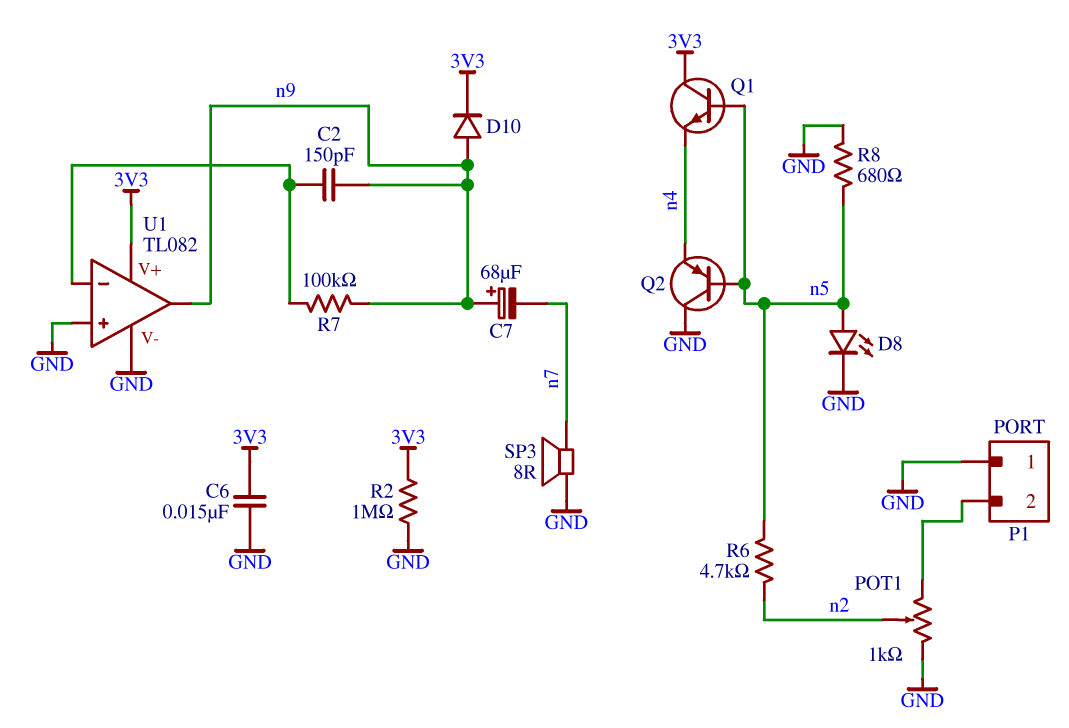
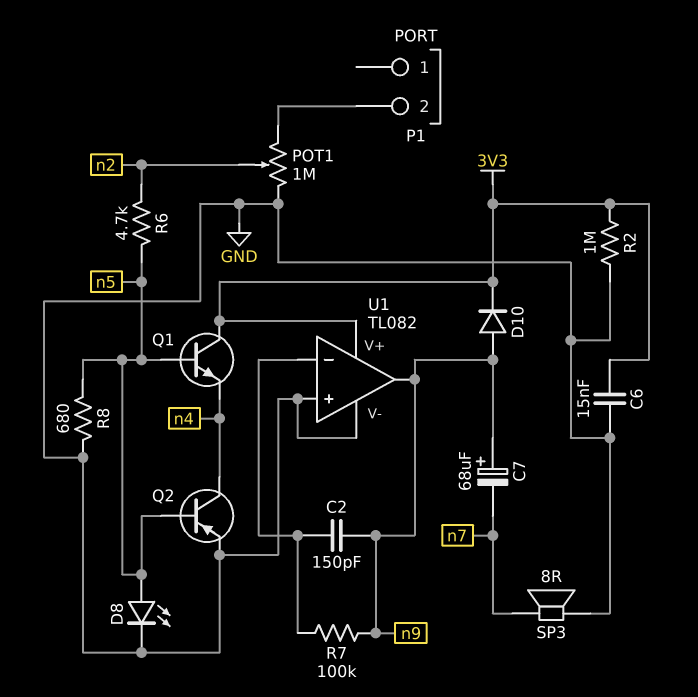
P1 pin 1: GND -> none
POT1: 1k (GND, P1/2, wiper n2) -> 1M (GND, P1/2, wiper n2)
Q2: PNP (B n5, C GND, E n4) -> PNP (B n5, C n4, E GND)

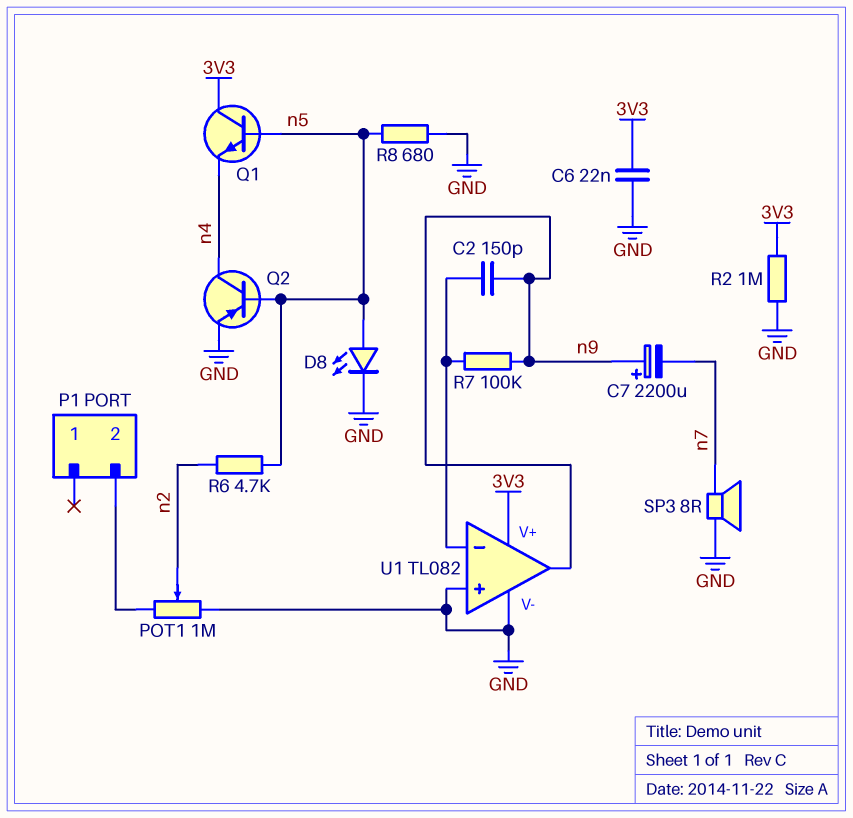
C6: 15nF (3V3, GND) -> 22nF (3V3, GND)
C7: 68uF (plus n9, minus n7) -> 2200uF (plus n9, minus n7)
D10: diode (A n9, K 3V3) -> none

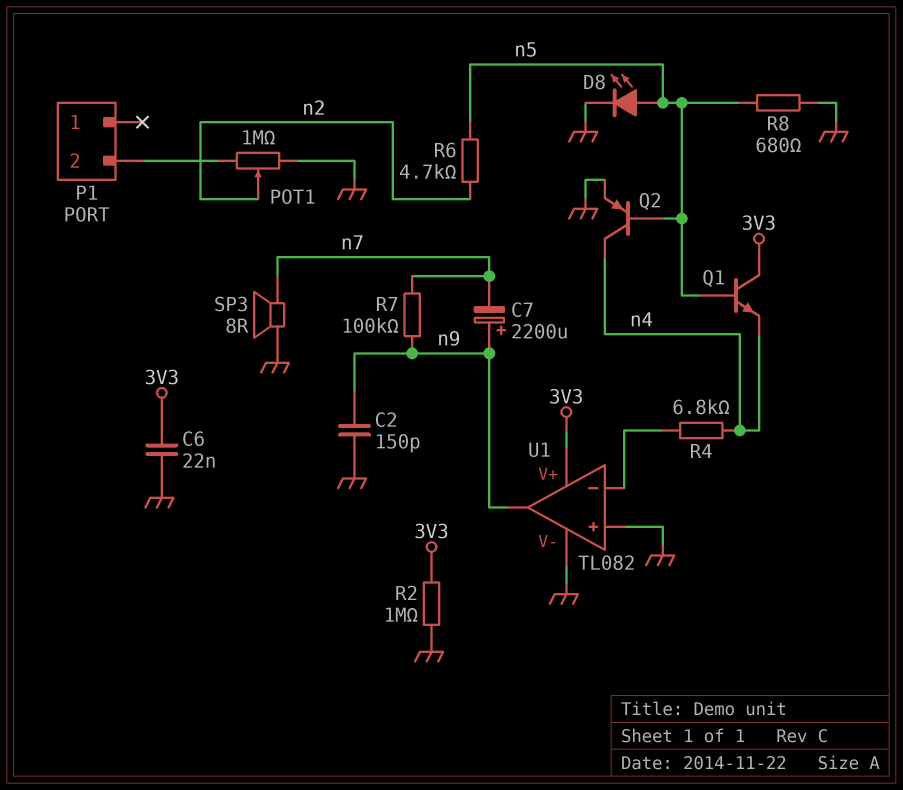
C2: 150pF (U1/in-, n9) -> 150pF (GND, n9)
R4: none -> 6.8k (U1/in-, n4)
R7: 100k (U1/in-, n9) -> 100k (n7, n9)

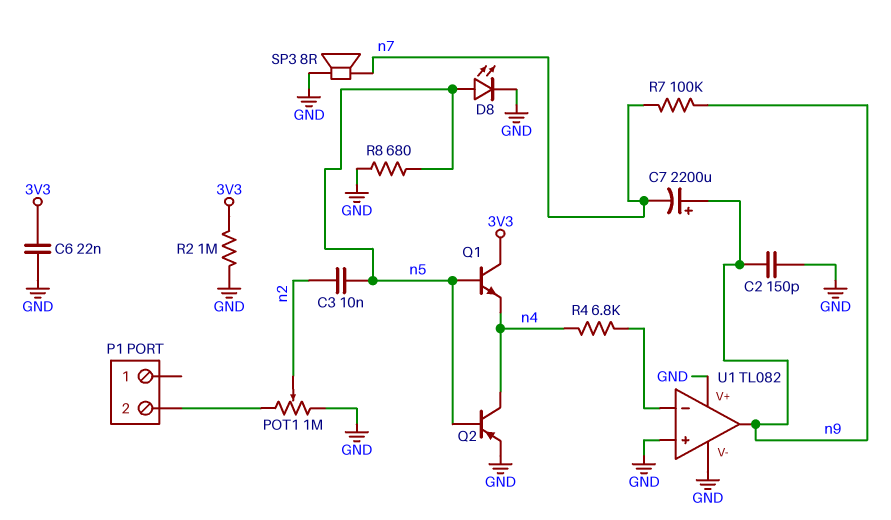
C3: none -> 10nF (n2, n5)
R6: 4.7k (n2, n5) -> none
U1 pin V+: 3V3 -> GND

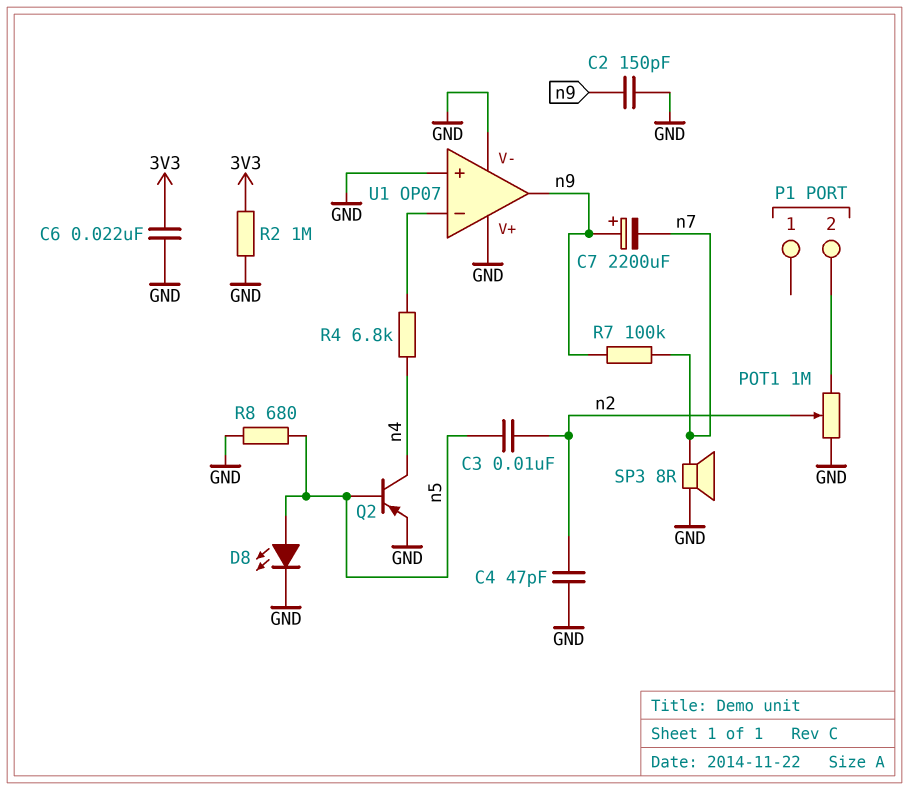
C4: none -> 47pF (GND, n2)
Q1: NPN (B n5, C 3V3, E n4) -> none
U1: TL082 -> OP07

